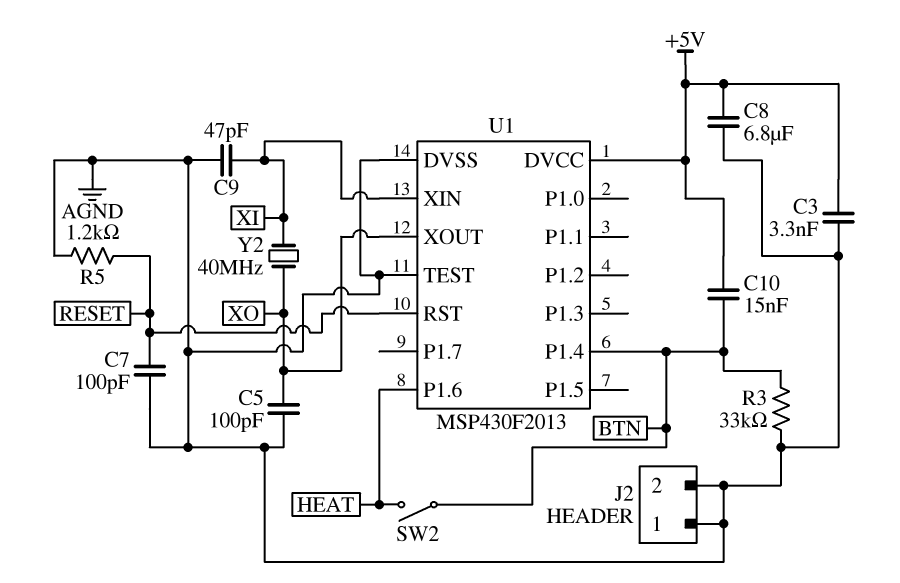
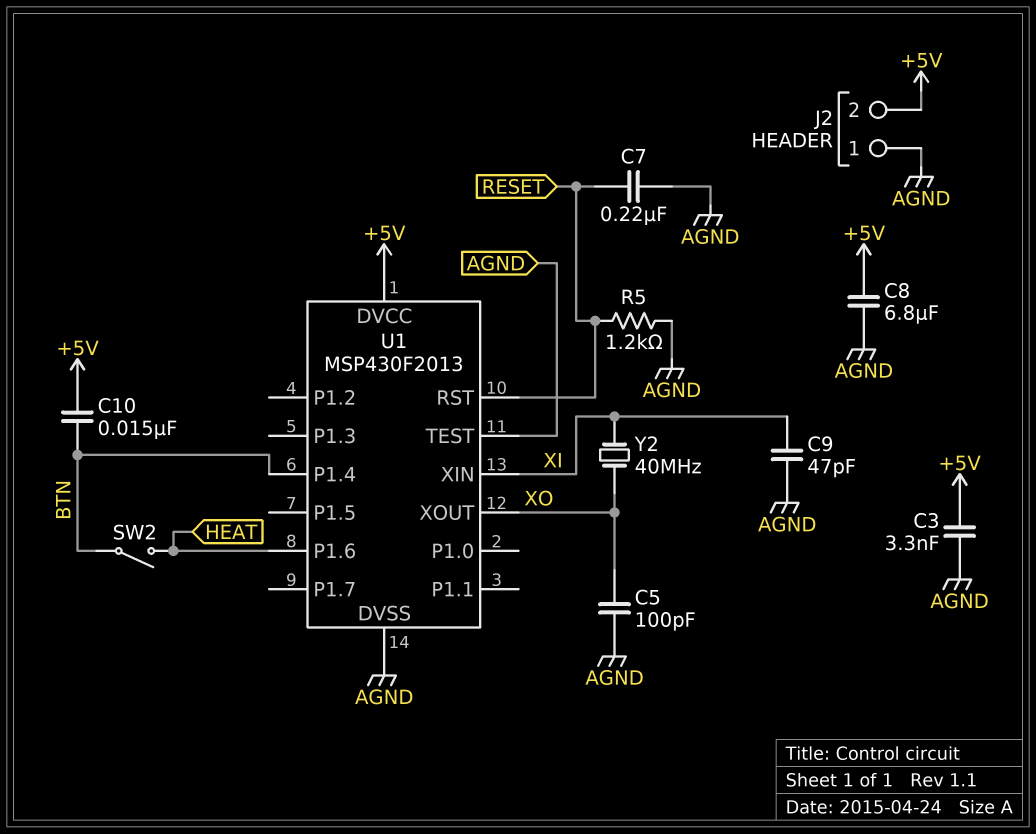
C7: 100pF (AGND, RESET) -> 220nF (AGND, RESET)
J2 pin 2: AGND -> +5V
R3: 33k (AGND, BTN) -> none

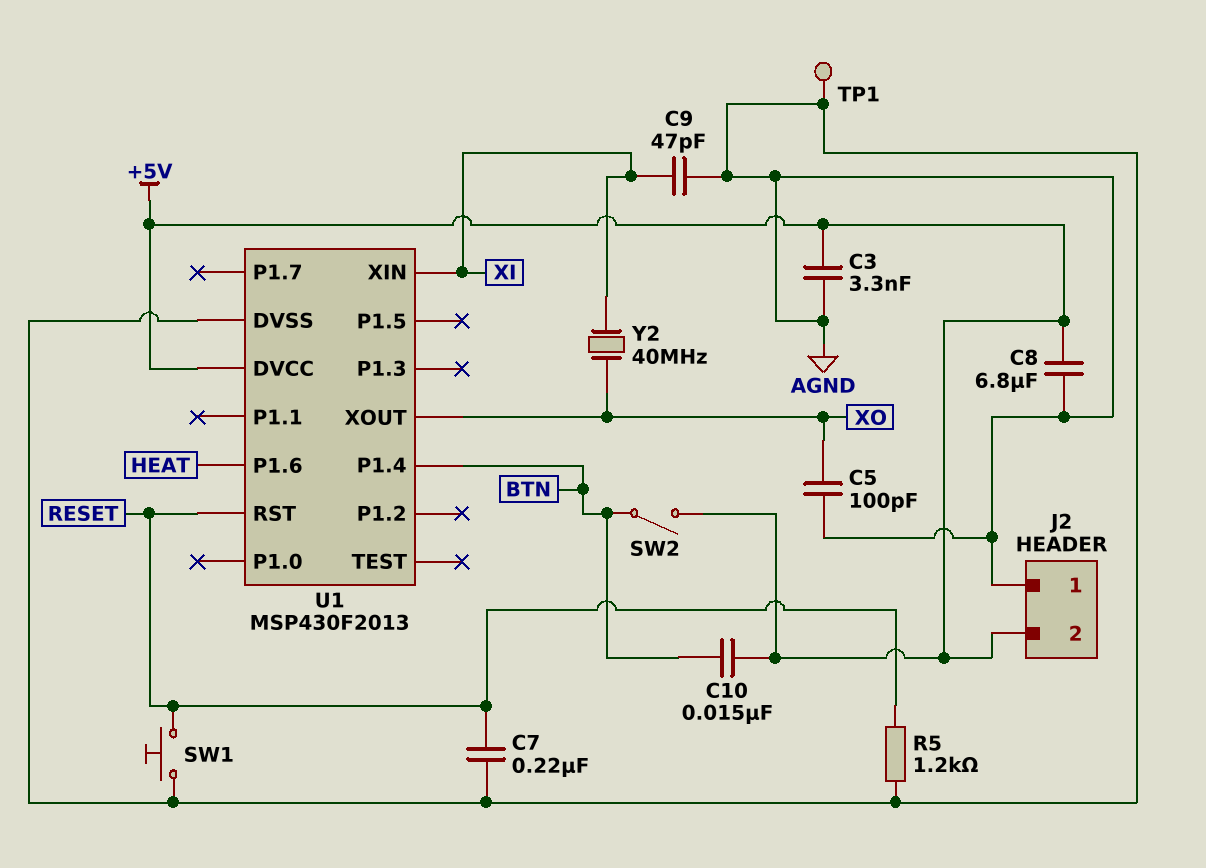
SW1: none -> button (AGND, RESET)
SW2: switch (BTN, HEAT) -> switch (+5V, BTN)
TP1: none -> test point (AGND)
U1 pin TEST: AGND -> none

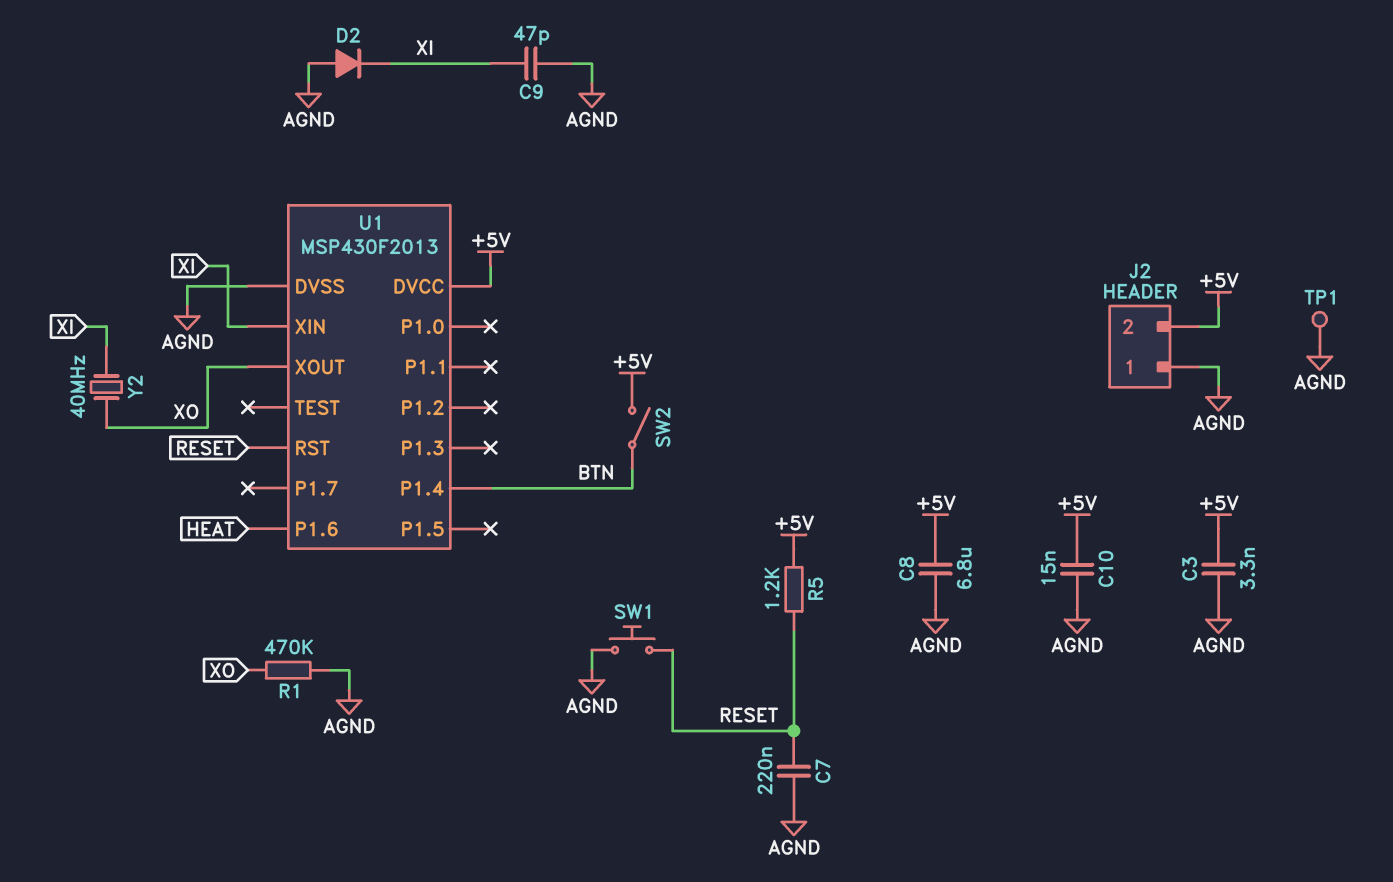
C5: 100pF (AGND, XO) -> none
C10: 15nF (+5V, BTN) -> 15nF (+5V, AGND)
D2: none -> diode (A AGND, K XI)
R1: none -> 470k (AGND, XO)
R5: 1.2k (AGND, RESET) -> 1.2k (+5V, RESET)

